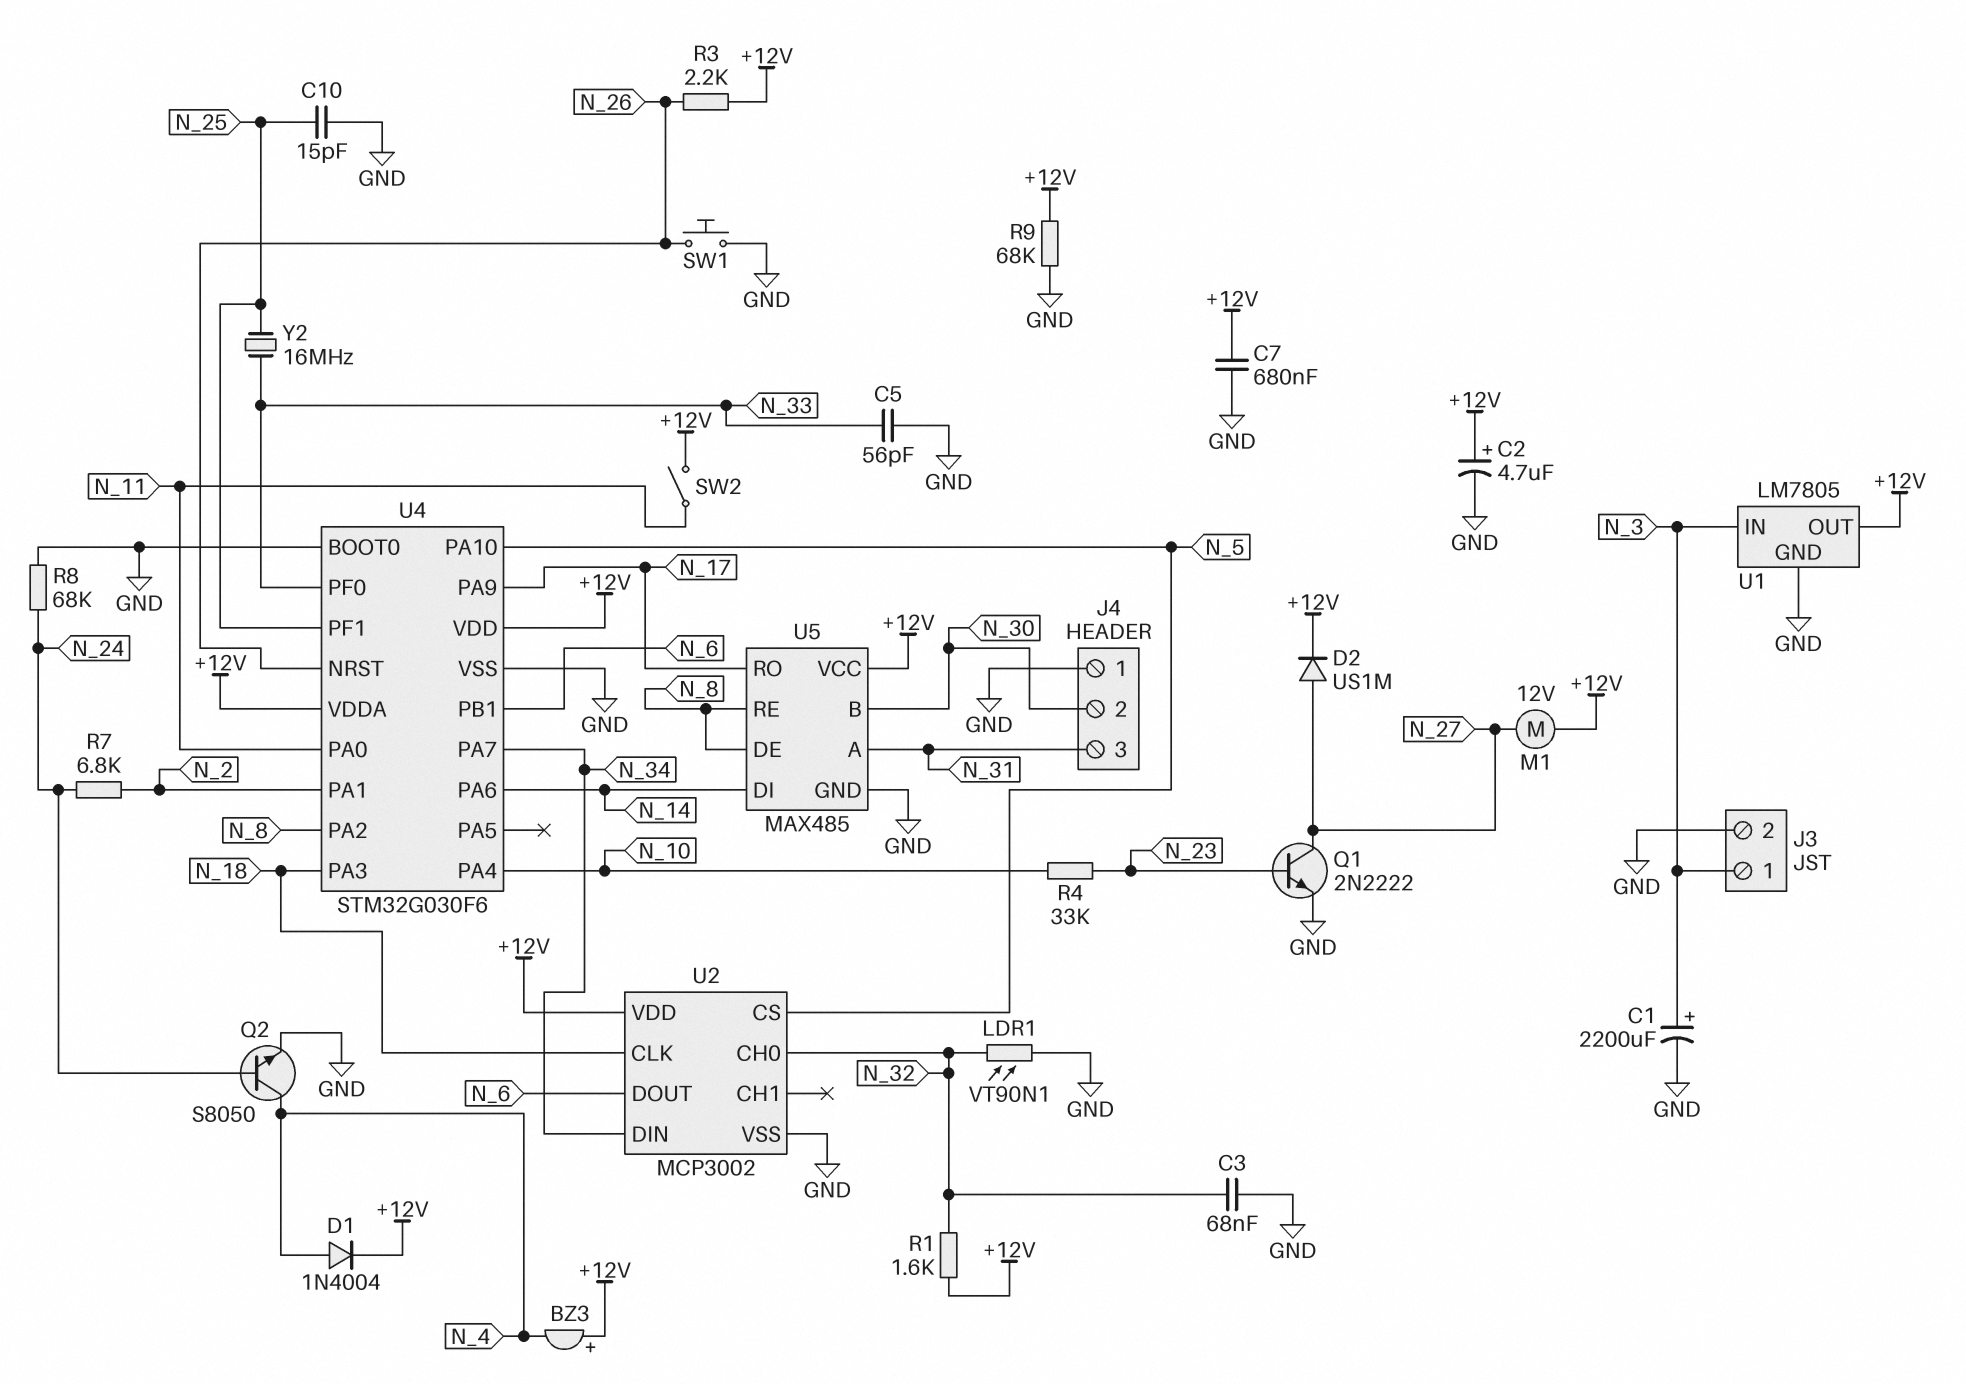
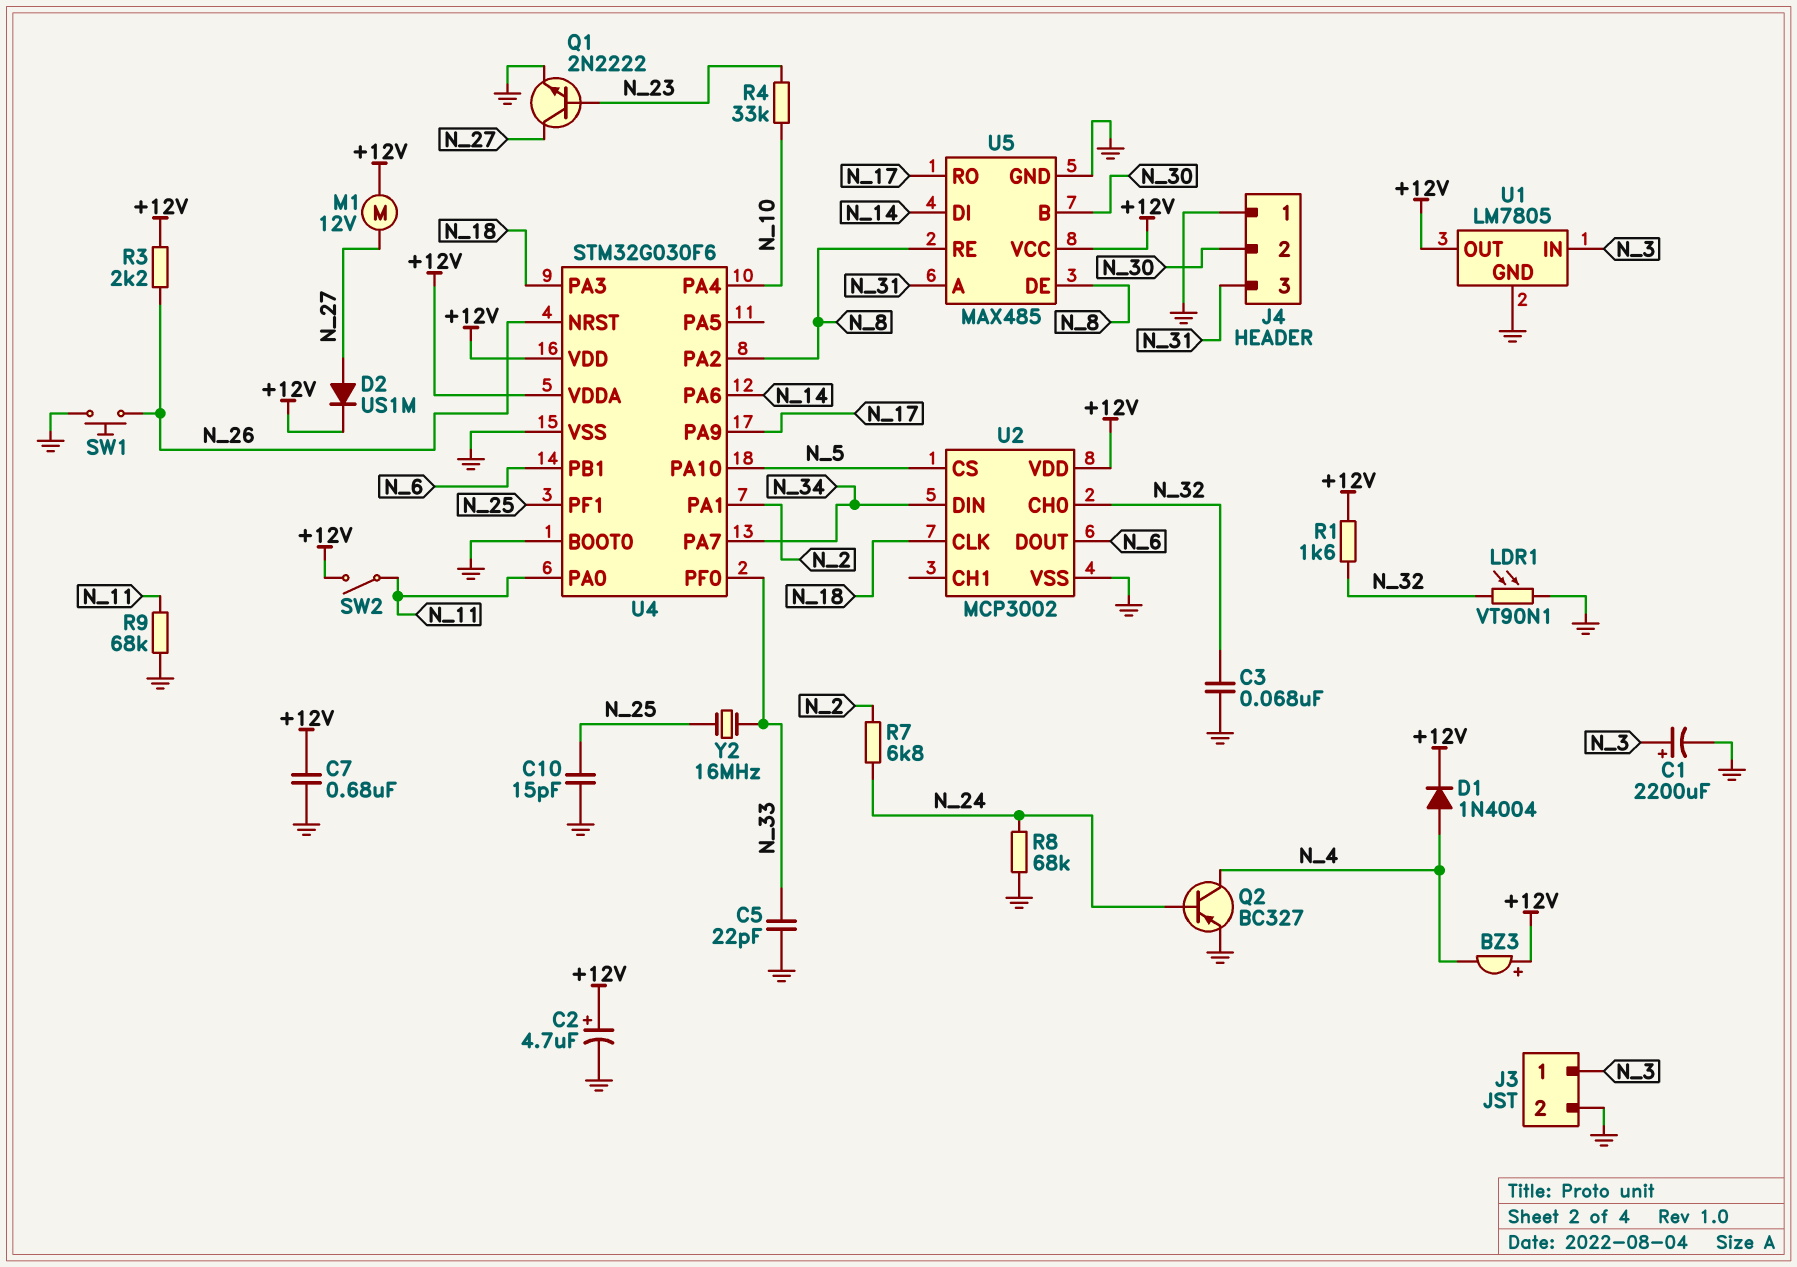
C5: 56pF (GND, N_33) -> 22pF (GND, N_33)
Q2: NPN S8050 (B N_24, C N_4, E GND) -> PNP BC327 (B N_24, C N_4, E GND)
R9: 68k (+12V, GND) -> 68k (GND, N_11)

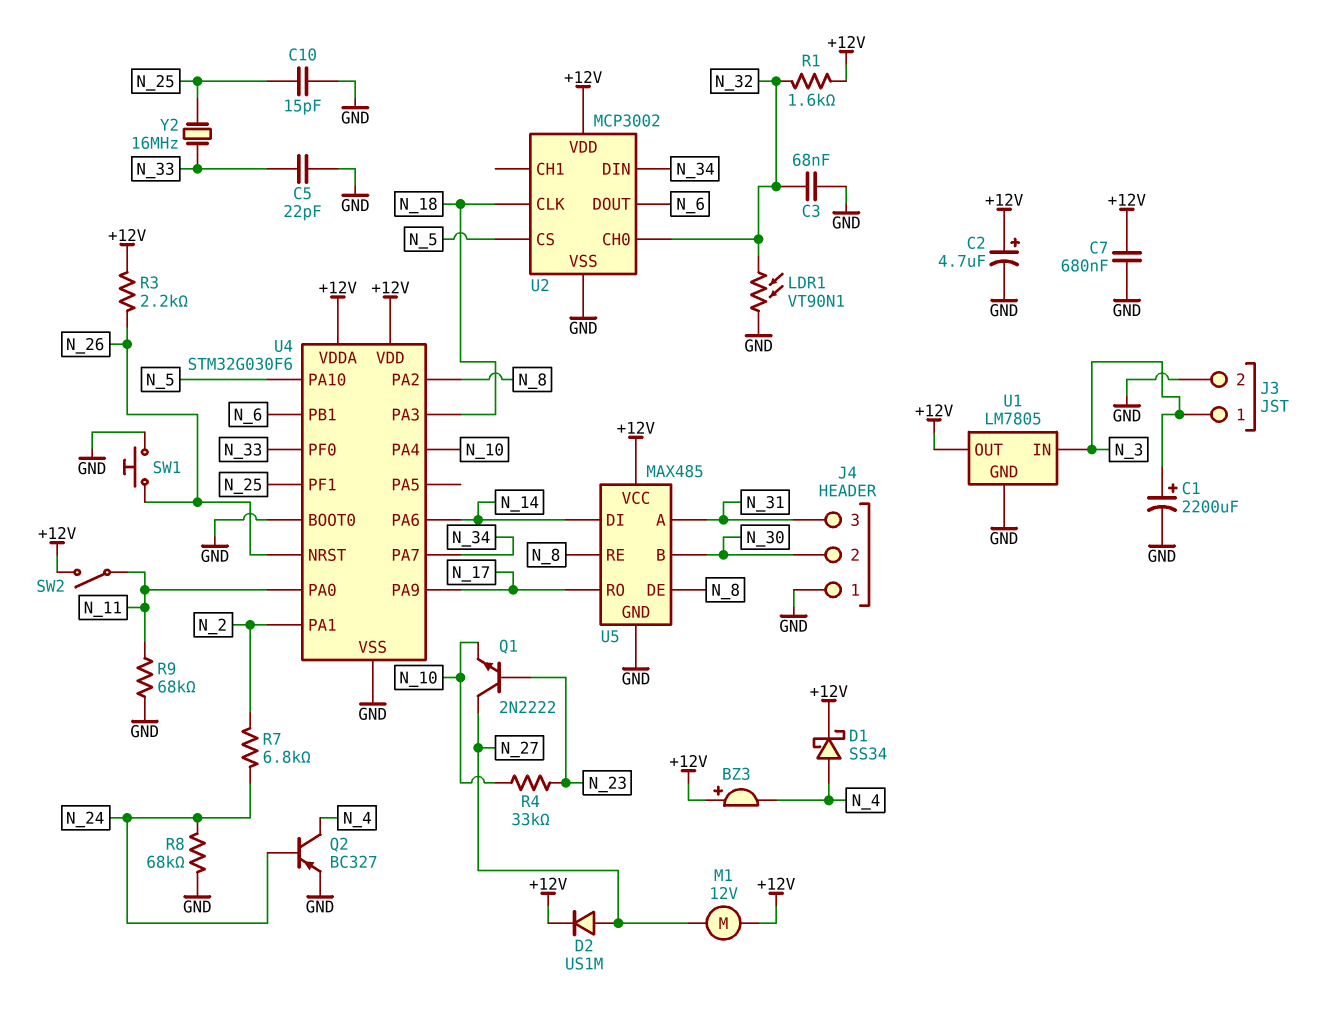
D1: diode 1N4004 (A N_4, K +12V) -> schottky SS34 (A N_4, K +12V)
Q1: NPN 2N2222 (B N_23, C N_27, E GND) -> NPN 2N2222 (B N_23, C N_27, E N_10)

